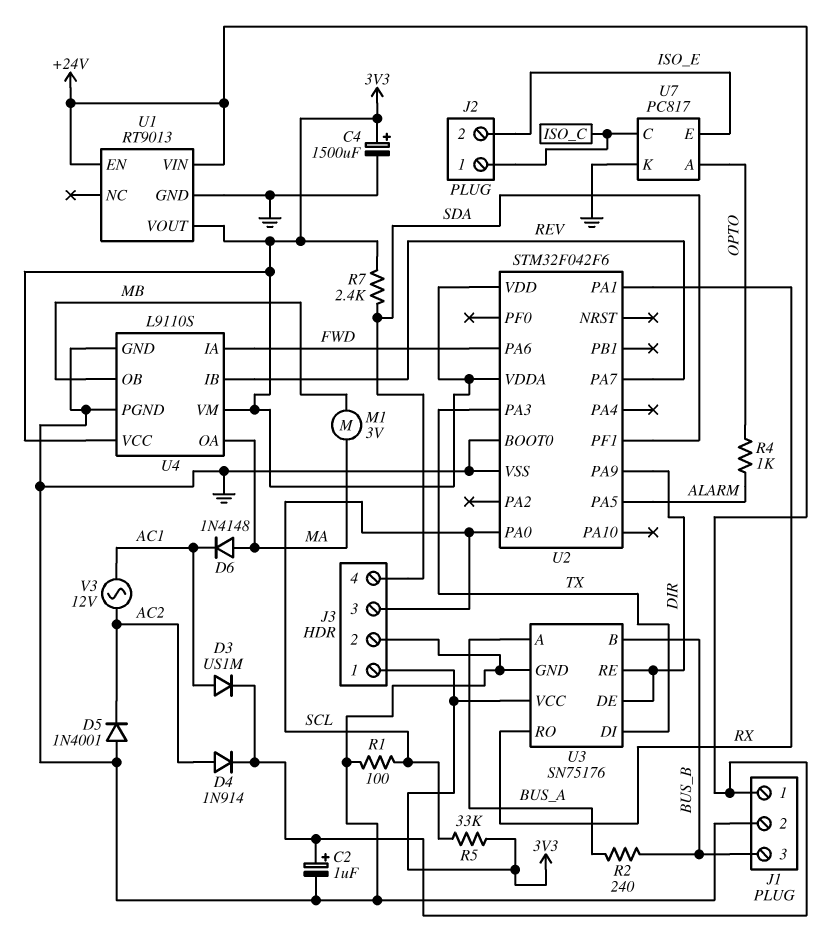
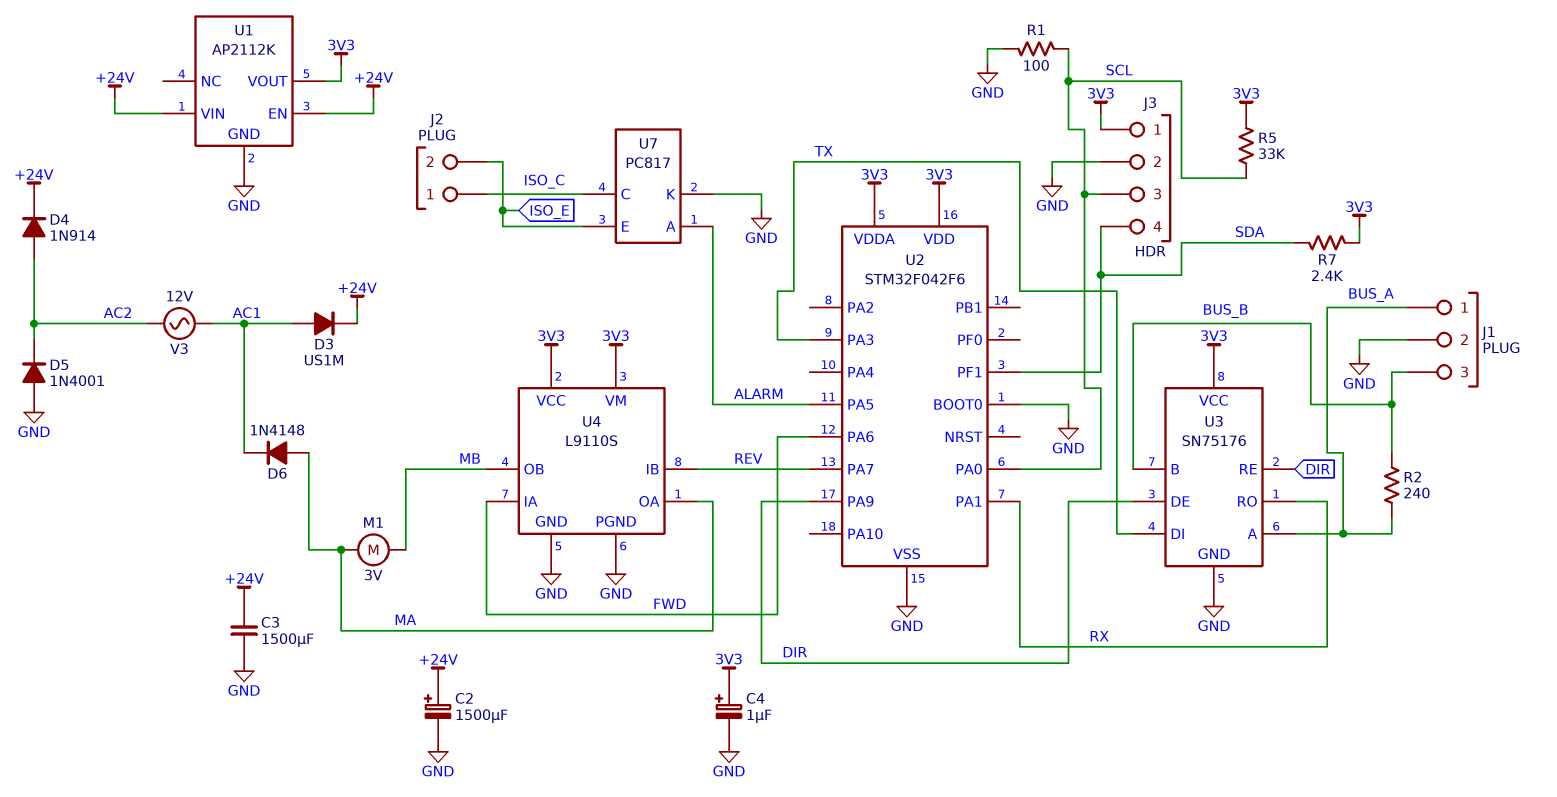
C2: 1uF (plus +24V, minus GND) -> 1500uF (plus +24V, minus GND)
C3: none -> 1500uF (+24V, GND)
C4: 1500uF (plus 3V3, minus GND) -> 1uF (plus 3V3, minus GND)
J1 pin 1: +24V -> BUS_A
R4: 1k (ALARM, OPTO) -> none
U1: RT9013 -> AP2112K
U7 pin A: OPTO -> ALARM

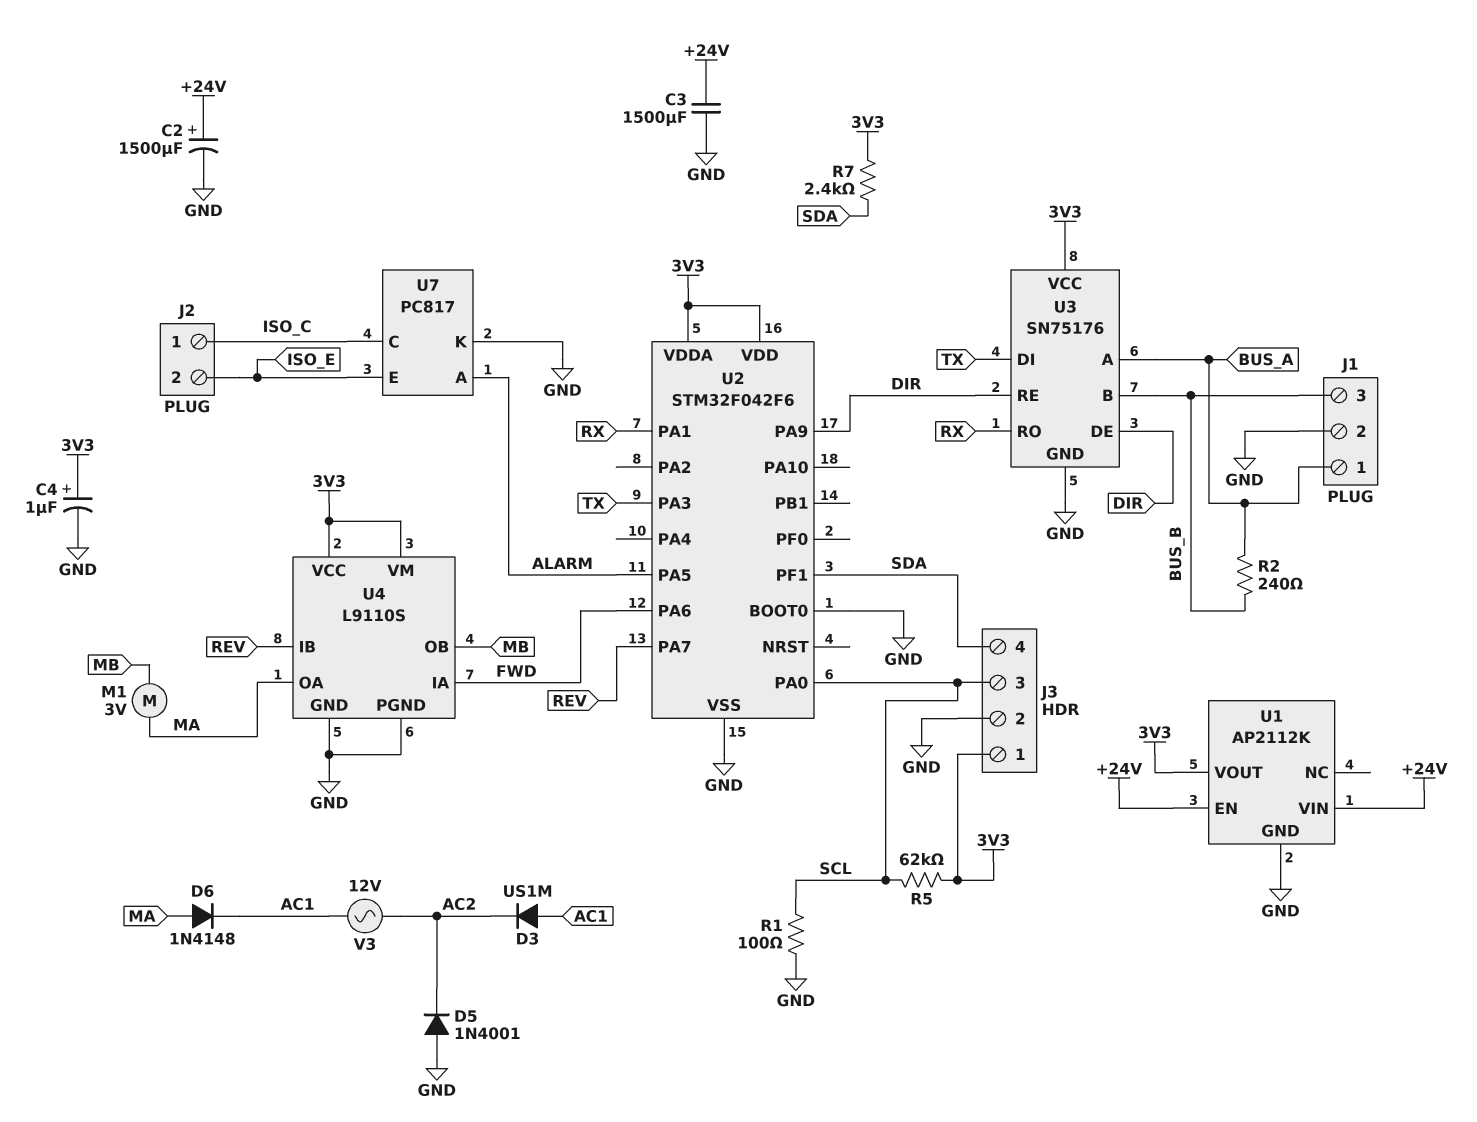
D3: diode US1M (A AC1, K +24V) -> diode US1M (A AC1, K AC2)
D4: diode 1N914 (A AC2, K +24V) -> none
R5: 33k (3V3, SCL) -> 62k (3V3, SCL)

